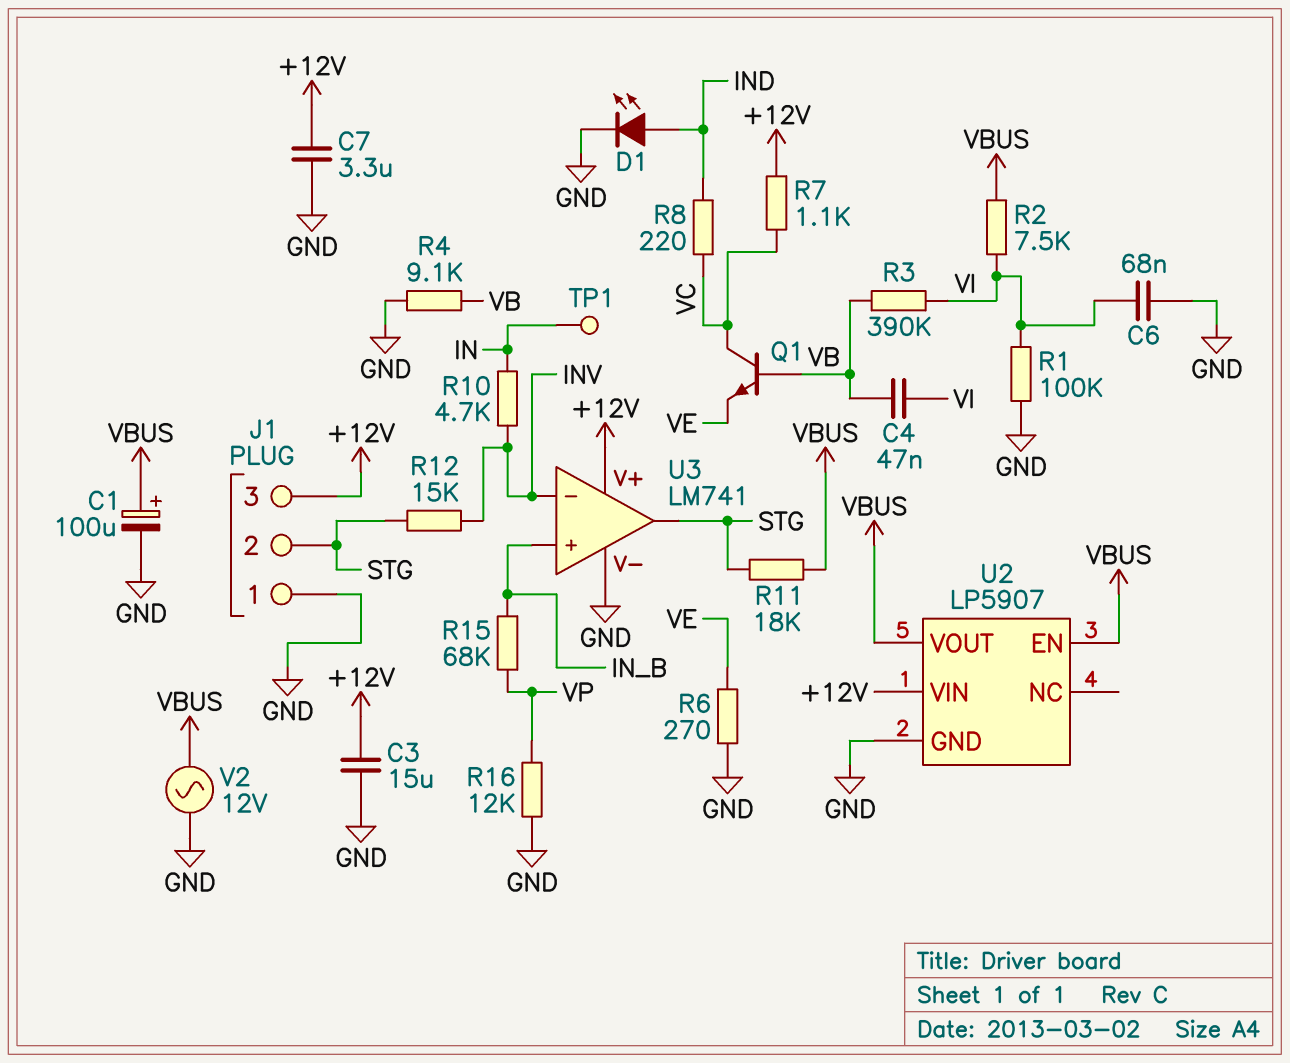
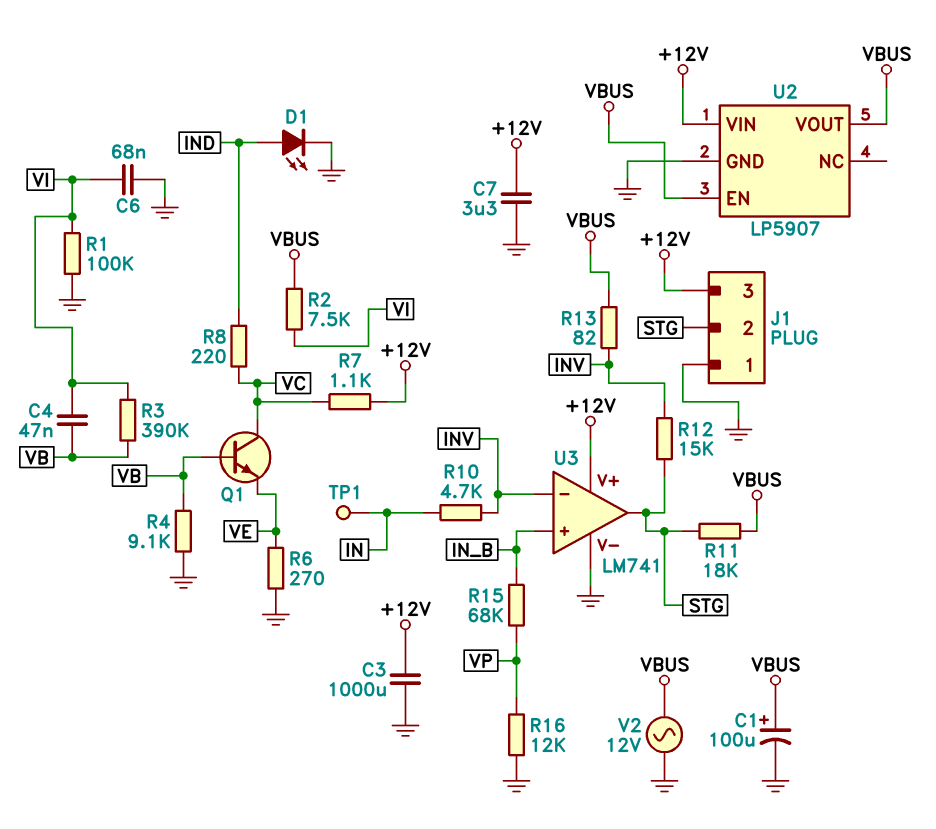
C3: 15uF (+12V, GND) -> 1000uF (+12V, GND)
R13: none -> 82 (INV, VBUS)

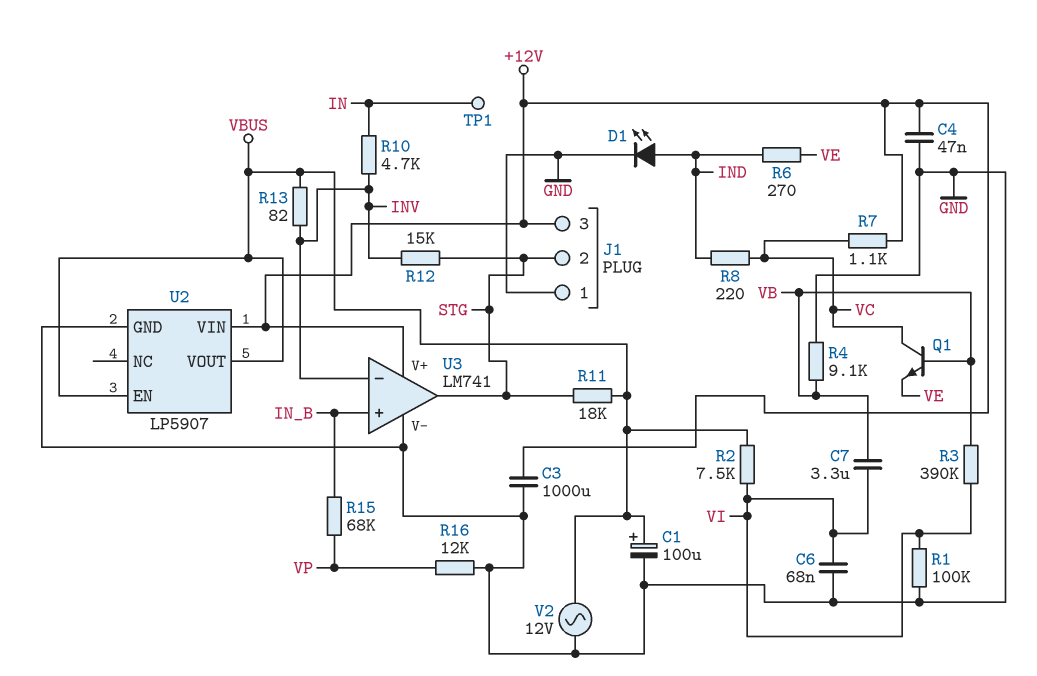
C4: 47nF (VB, VI) -> 47nF (+12V, GND)
C7: 3.3uF (+12V, GND) -> 3.3uF (VB, VI)
R6: 270 (GND, VE) -> 270 (IND, VE)

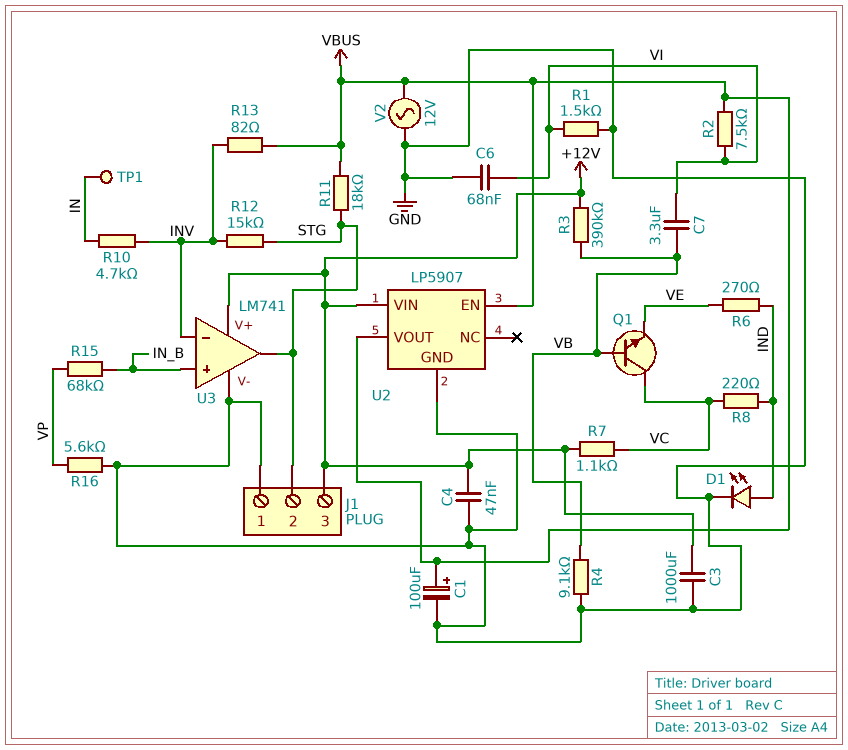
R1: 100k (GND, VI) -> 1.5k (GND, VI)
R3: 390k (VB, VI) -> 390k (+12V, VB)
R16: 12k (GND, VP) -> 5.6k (GND, VP)

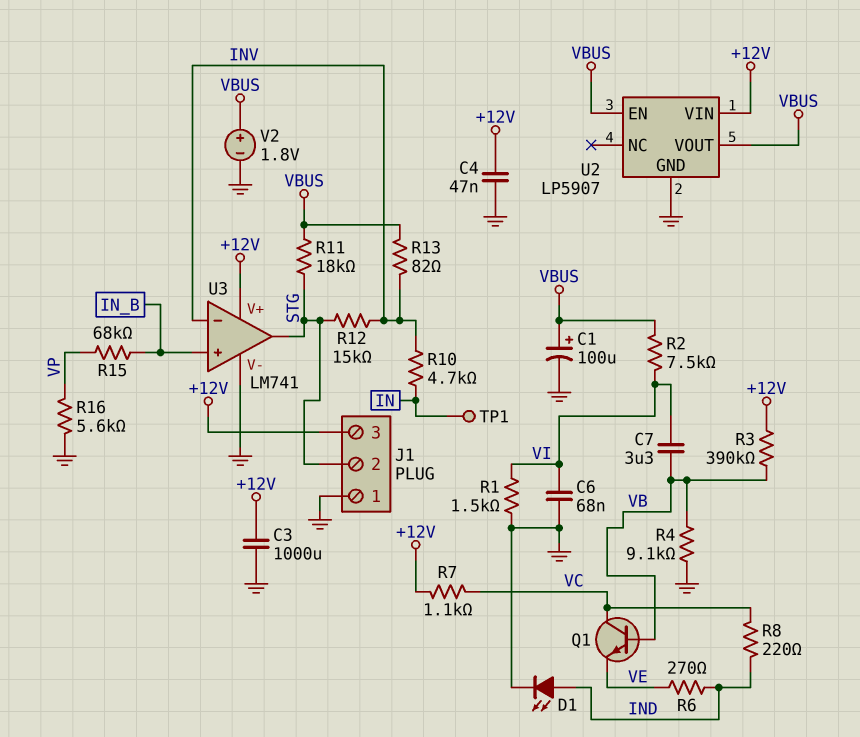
V2: AC 12V (GND, VBUS) -> 1.8V (plus VBUS, minus GND)

